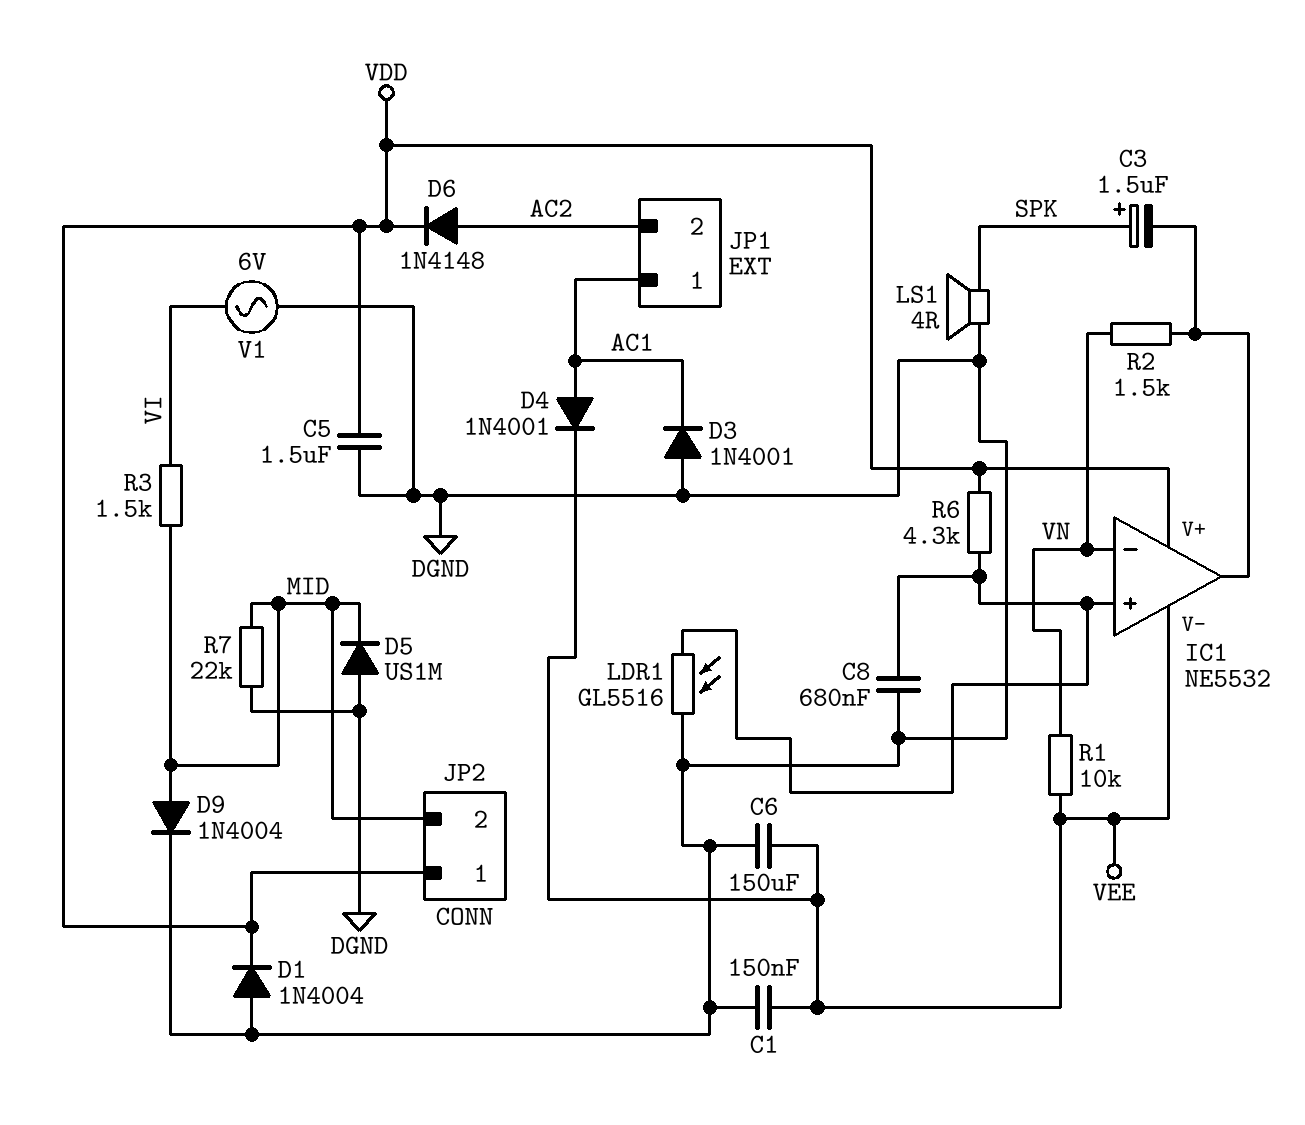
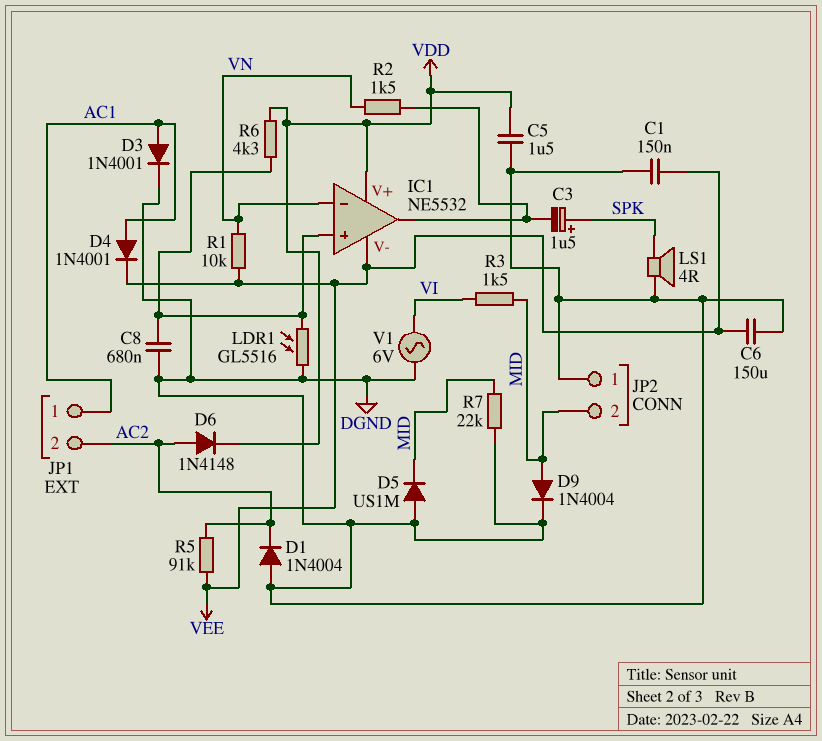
D1: diode 1N4004 (A DGND, K VDD) -> diode 1N4004 (A DGND, K AC2)
D3: diode 1N4001 (A DGND, K AC1) -> diode 1N4001 (A AC1, K DGND)
JP2 pin 1: VDD -> DGND
R5: none -> 91k (AC2, VEE)

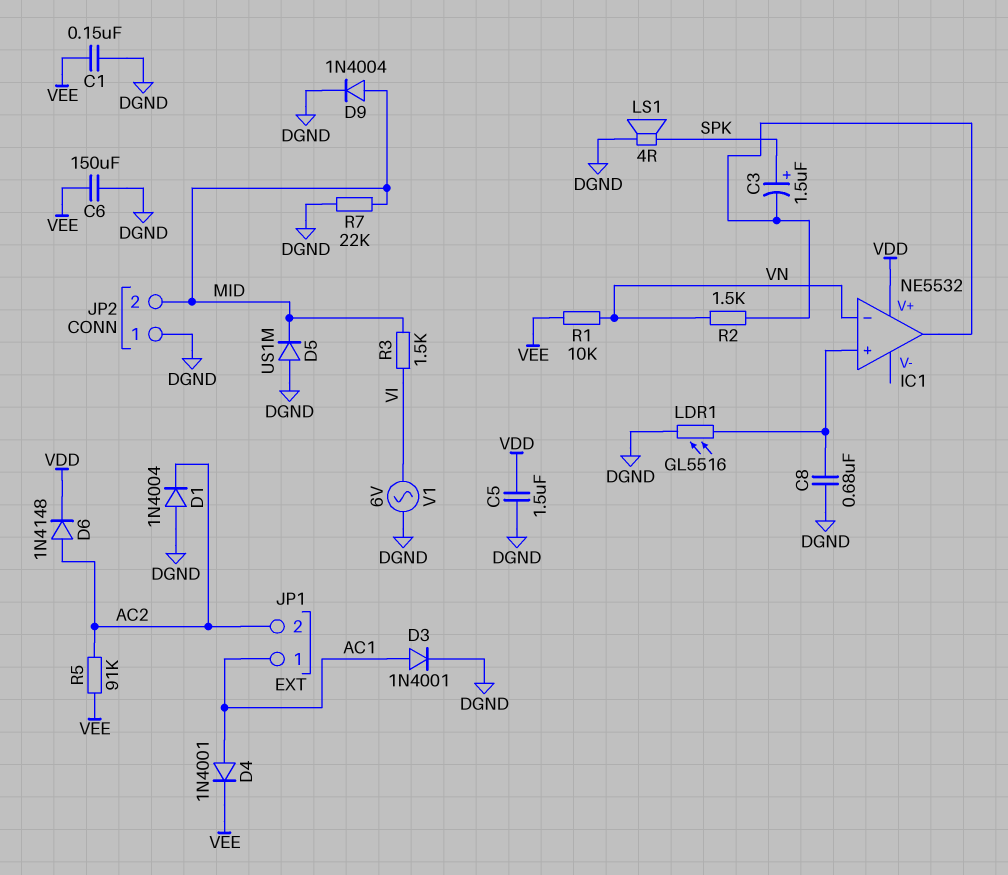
IC1 pin V-: VEE -> none
R6: 4.3k (IC1/in+, VDD) -> none

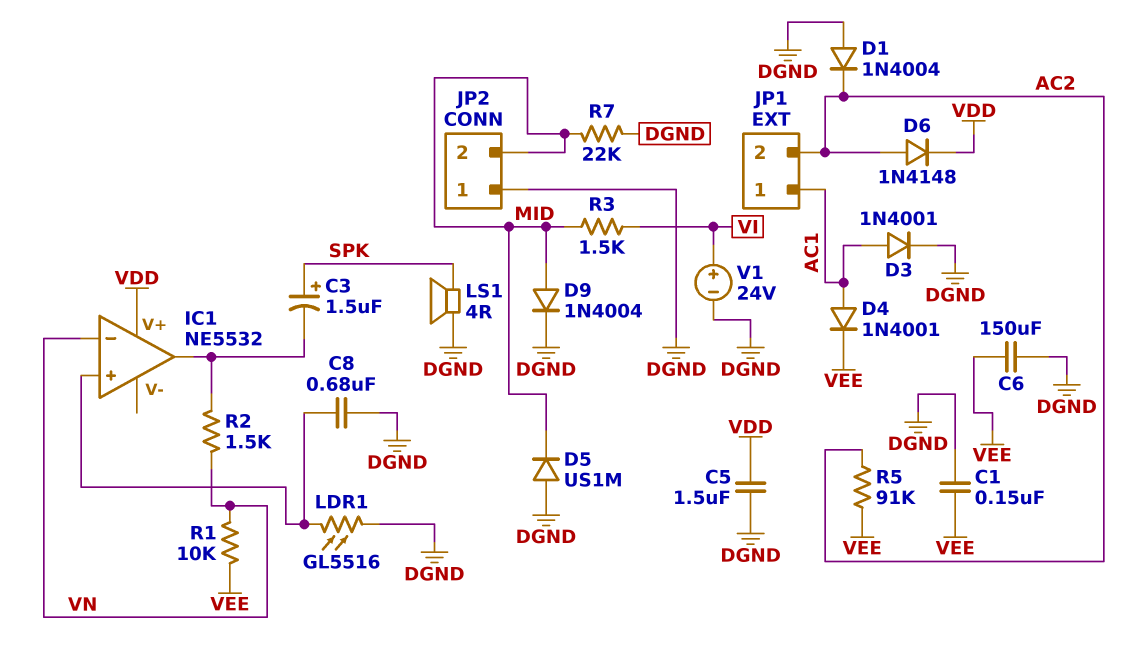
V1: AC 6V (DGND, VI) -> 24V (plus VI, minus DGND)

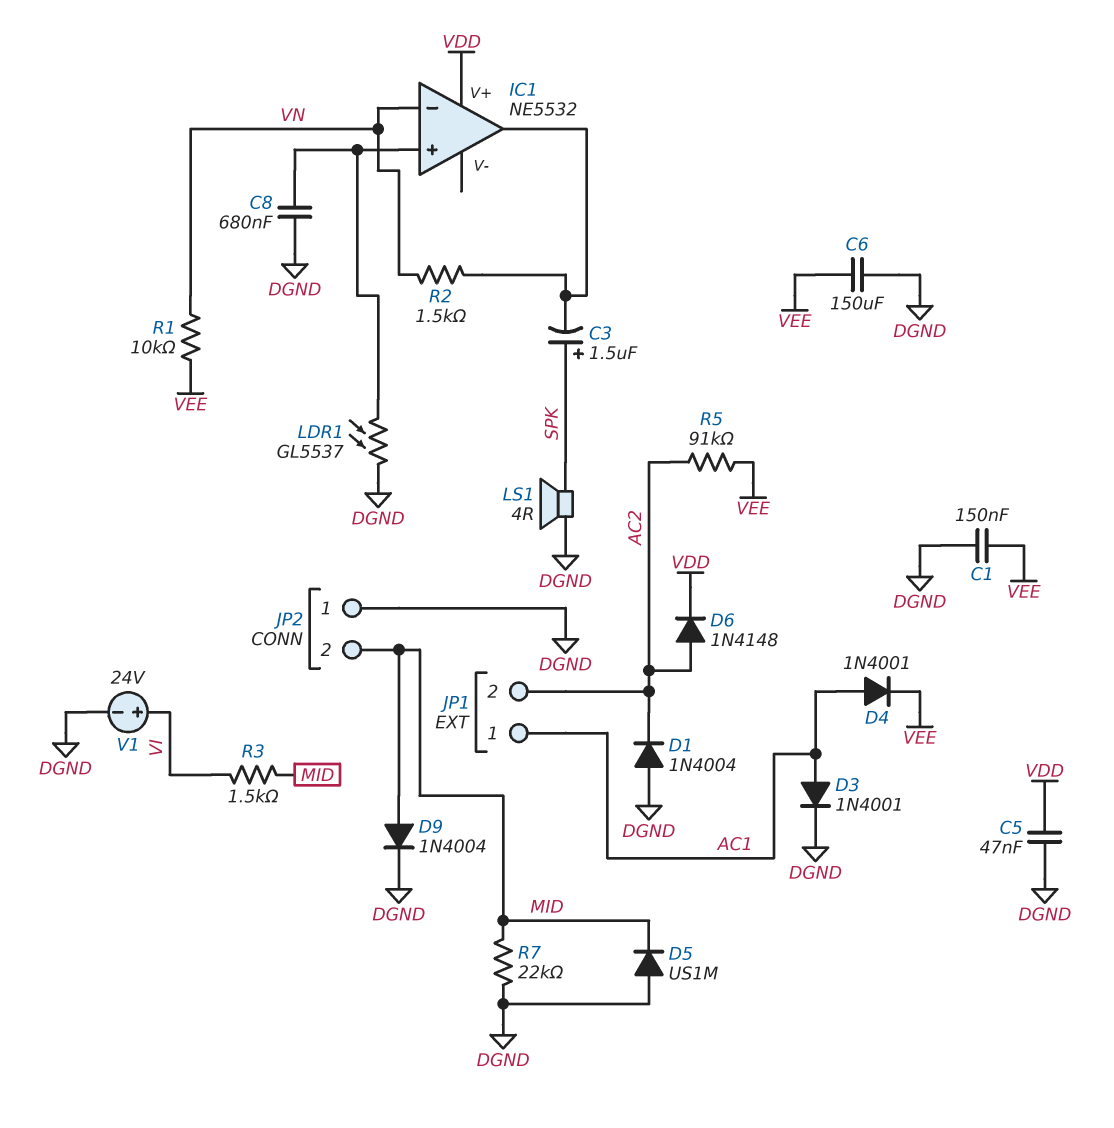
C5: 1.5uF (DGND, VDD) -> 47nF (DGND, VDD)
LDR1: GL5516 (DGND, IC1/in+) -> GL5537 (DGND, IC1/in+)

